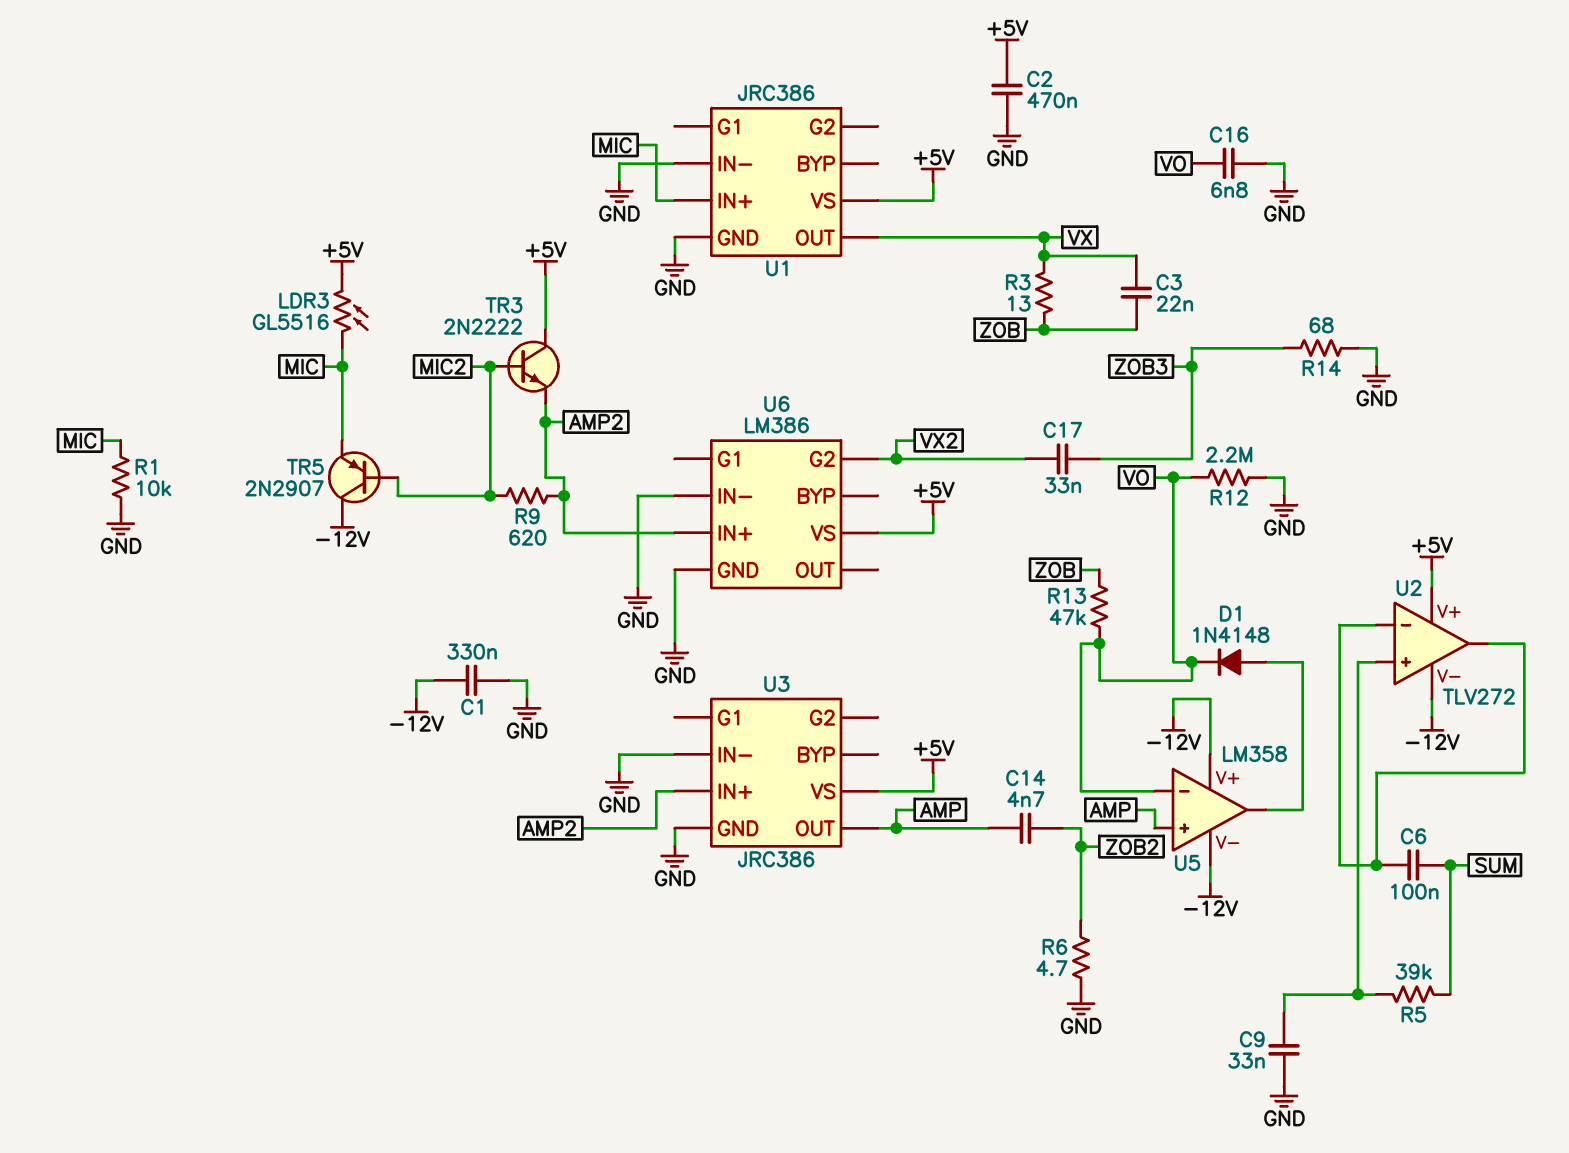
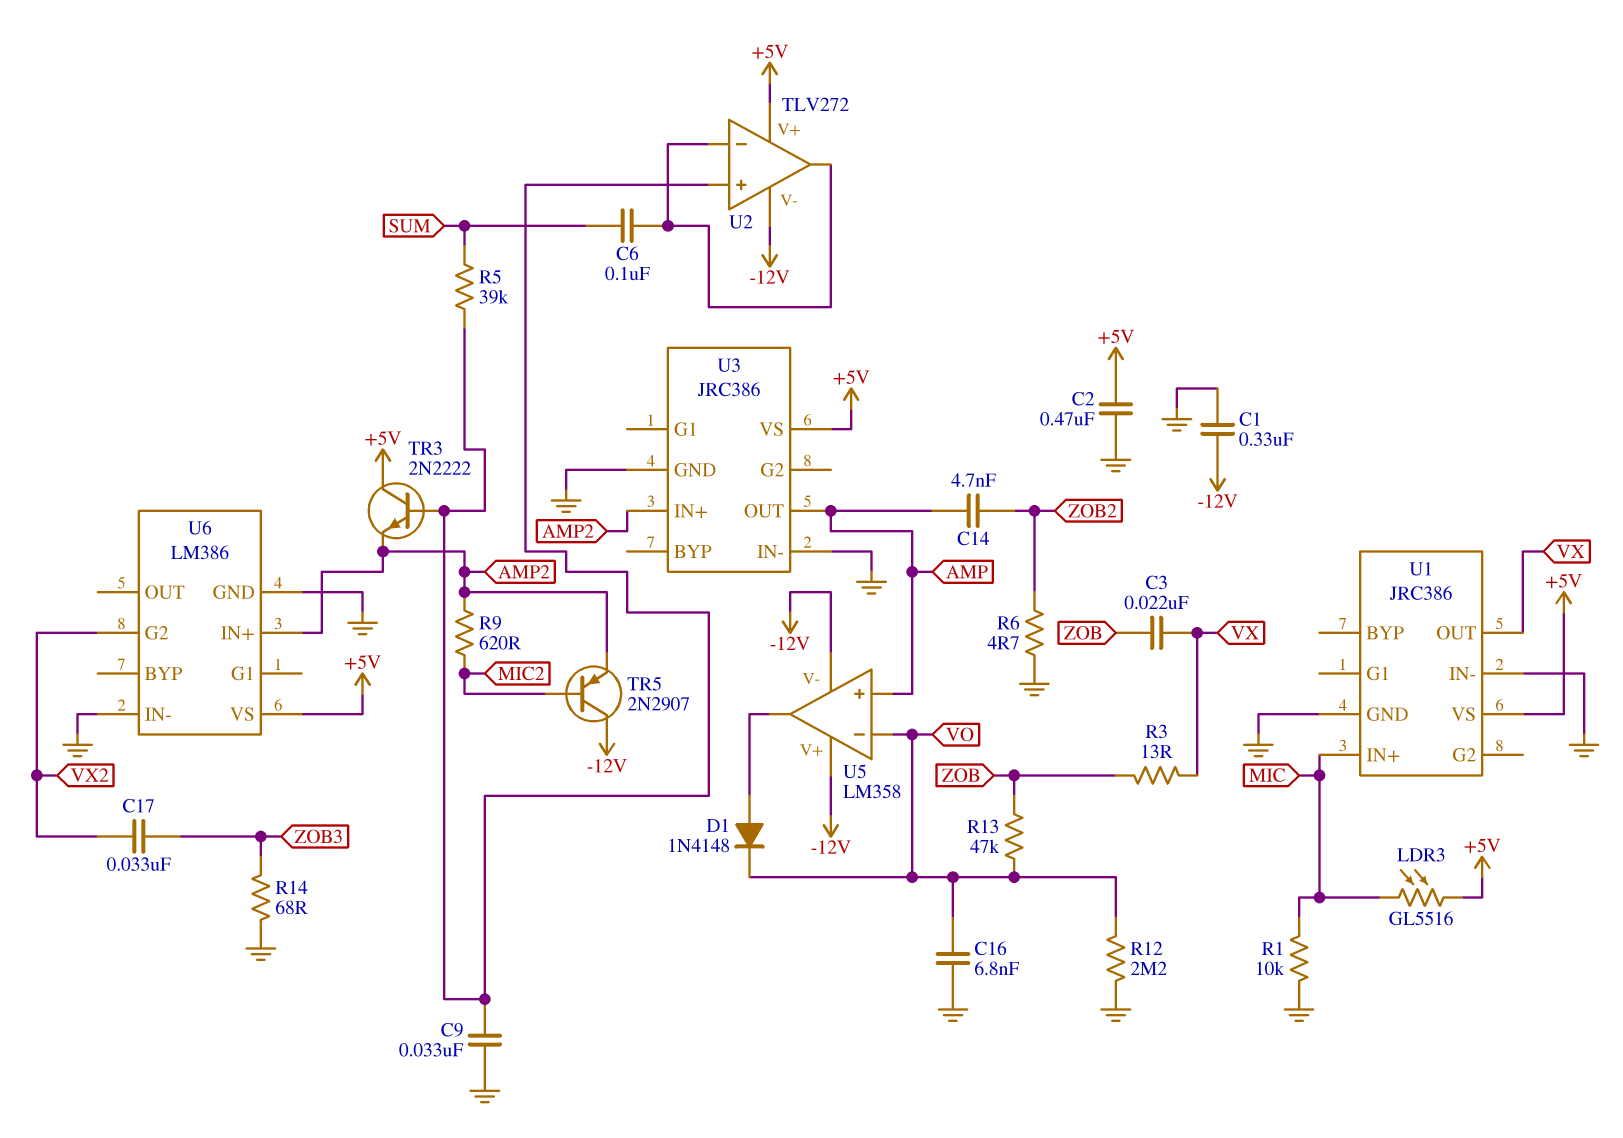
TR3: NPN 2N2222 (B MIC2, C +5V, E AMP2) -> NPN 2N2222 (B U2/in+, C +5V, E AMP2)
TR5: PNP 2N2907 (B MIC2, C -12V, E MIC) -> PNP 2N2907 (B MIC2, C -12V, E AMP2)

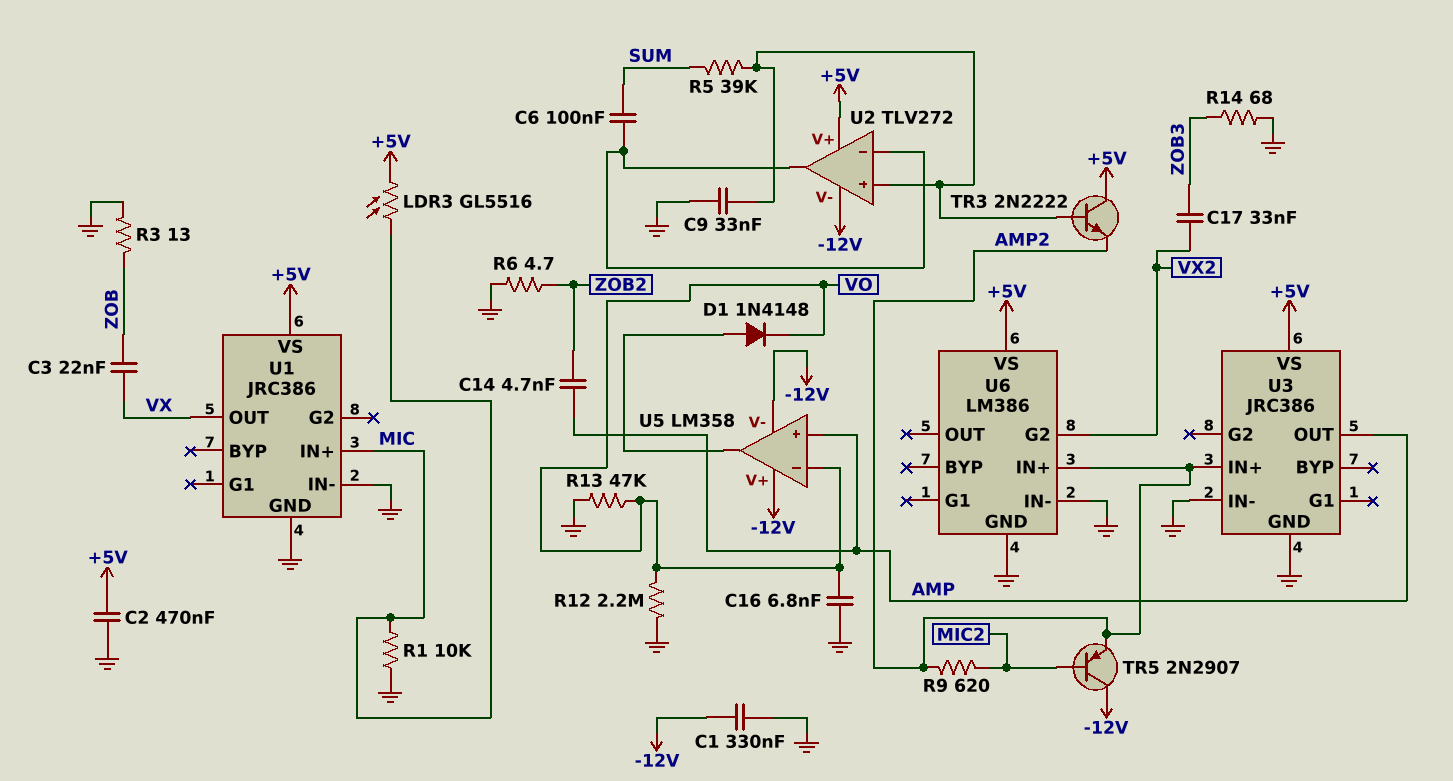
R3: 13 (VX, ZOB) -> 13 (GND, ZOB)
R13: 47k (VO, ZOB) -> 47k (GND, VO)

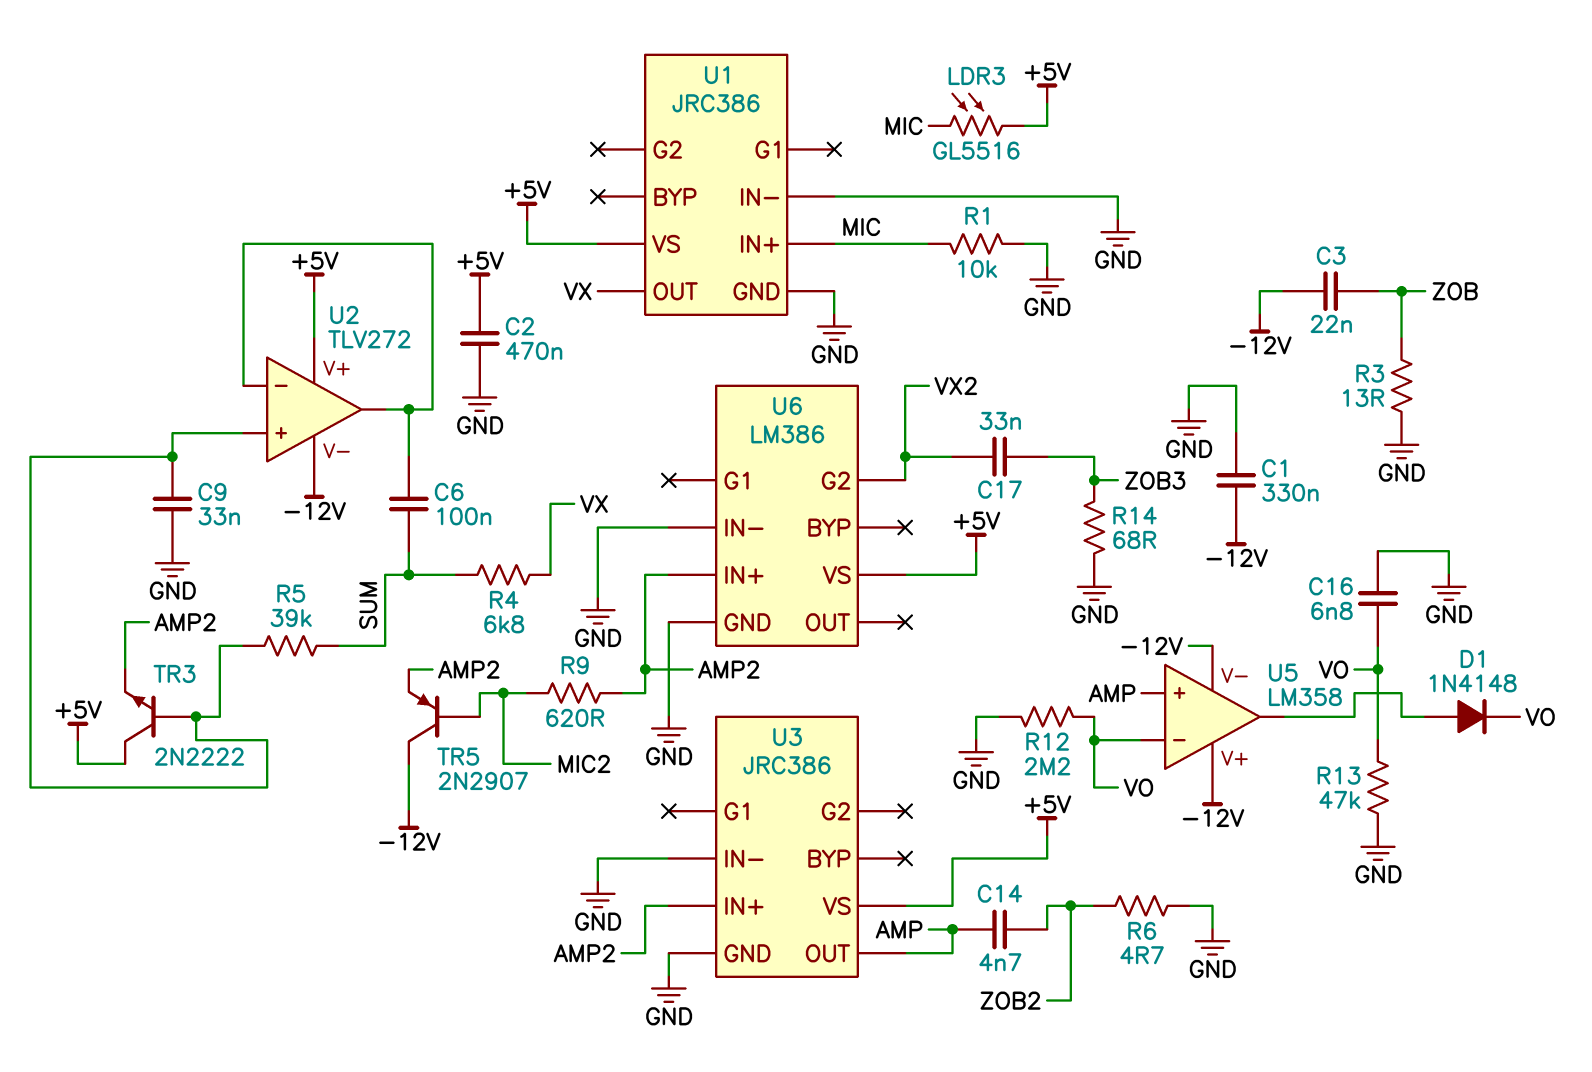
C3: 22nF (VX, ZOB) -> 22nF (-12V, ZOB)
R4: none -> 6.8k (SUM, VX)

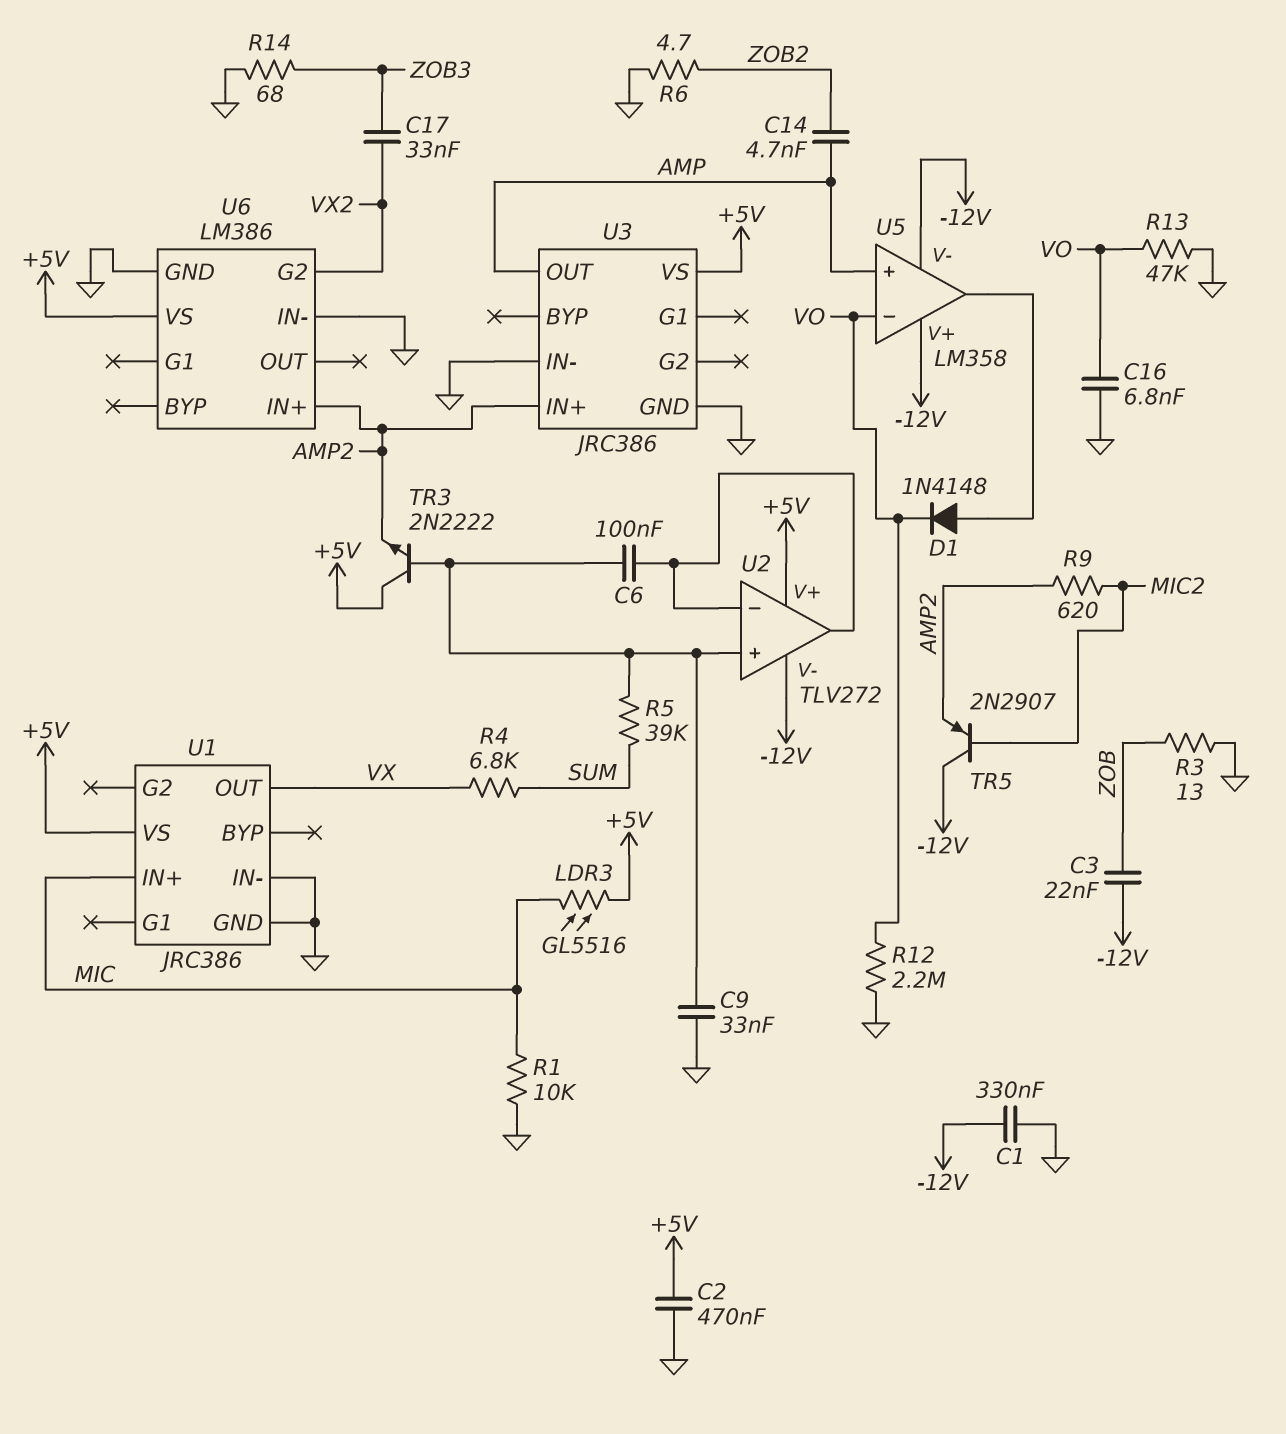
C6: 100nF (SUM, U2/in-) -> 100nF (U2/in+, U2/in-)

